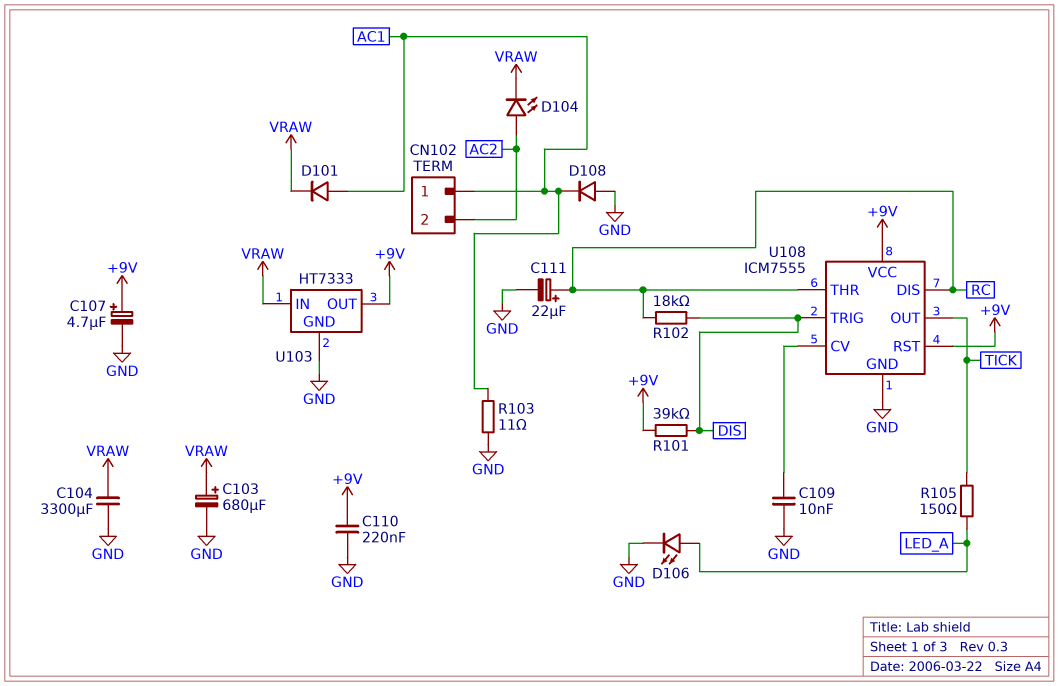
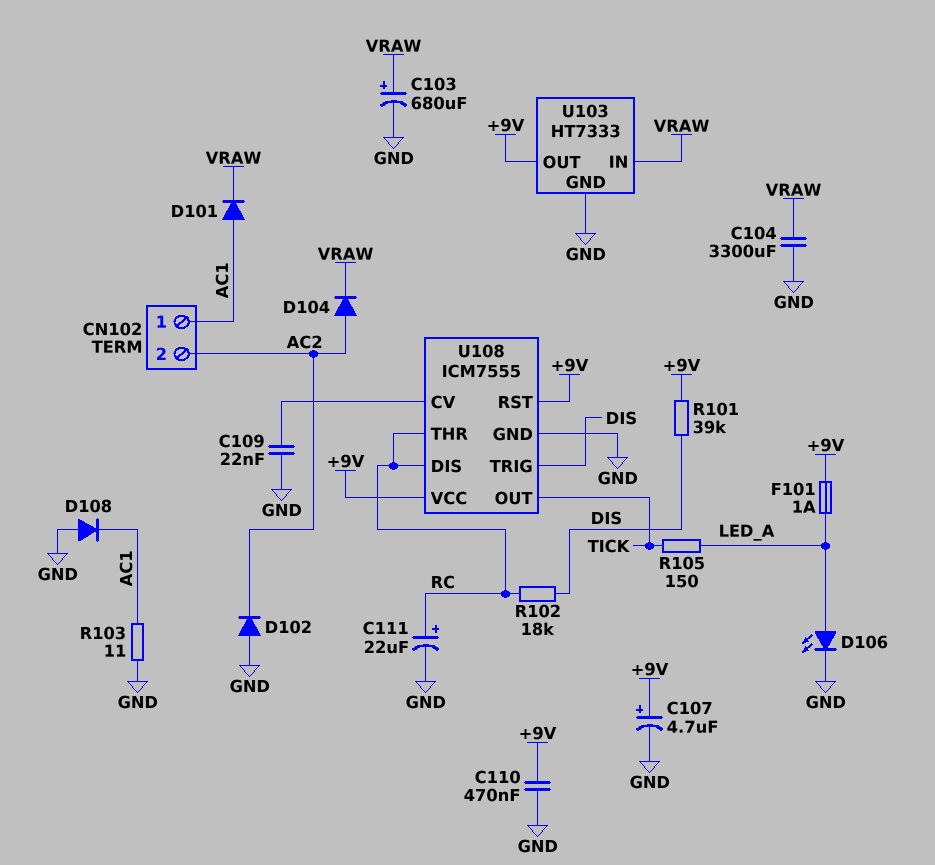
C109: 10nF (GND, U108/CV) -> 22nF (GND, U108/CV)
C110: 220nF (+9V, GND) -> 470nF (+9V, GND)
D102: none -> diode (A GND, K AC2)
D104: LED (A AC2, K VRAW) -> diode (A AC2, K VRAW)
F101: none -> 1A (+9V, LED_A)

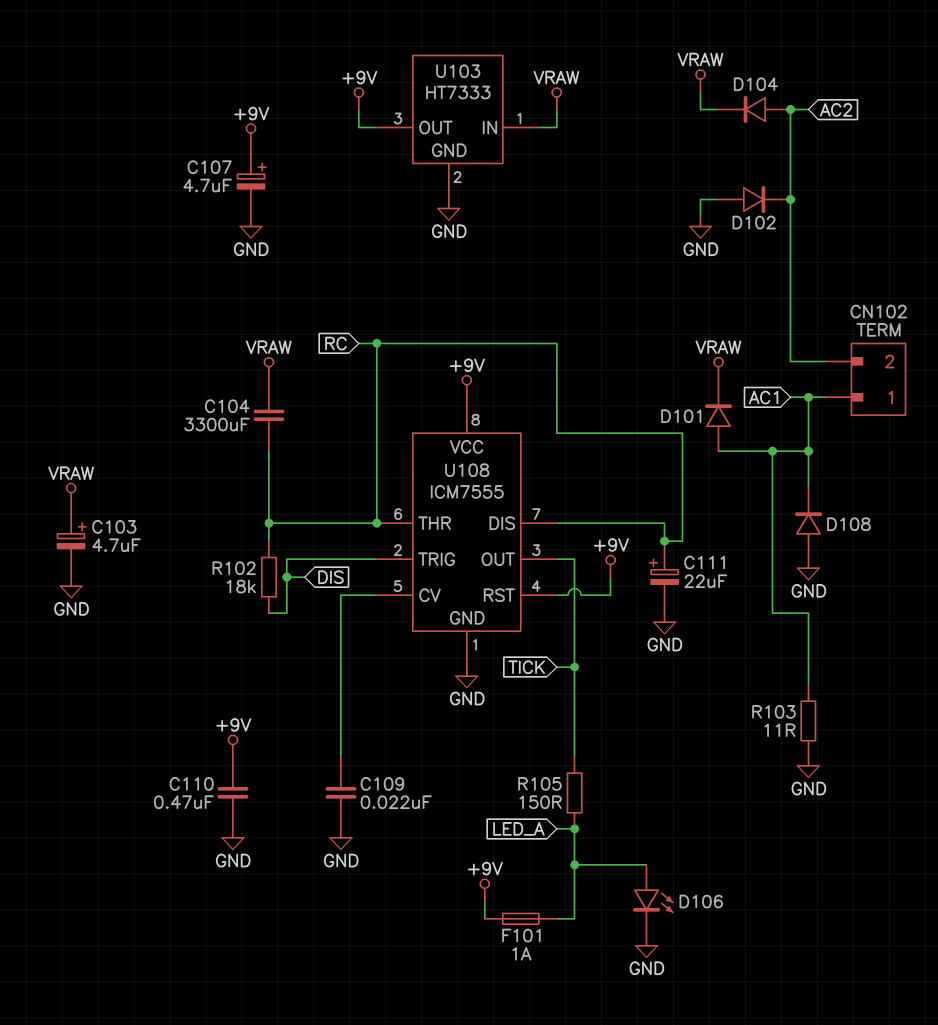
C103: 680uF (plus VRAW, minus GND) -> 4.7uF (plus VRAW, minus GND)
C104: 3300uF (GND, VRAW) -> 3300uF (RC, VRAW)
R101: 39k (+9V, DIS) -> none

